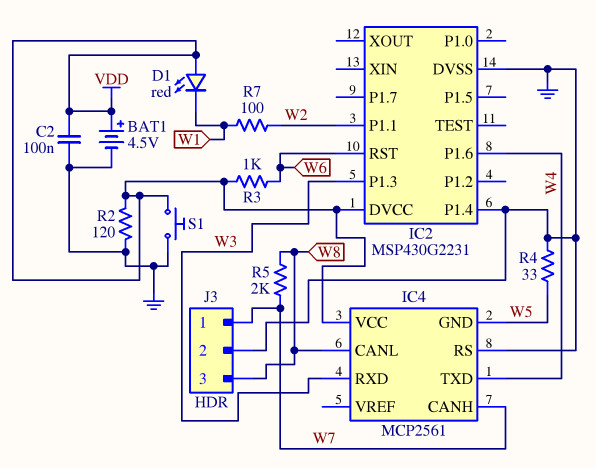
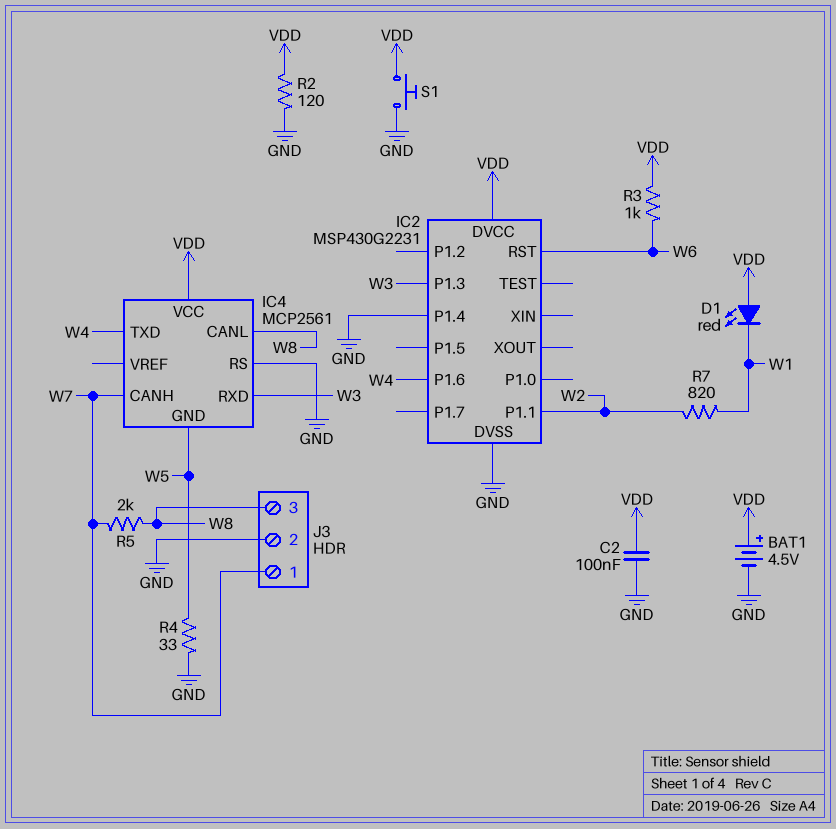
R7: 100 (W1, W2) -> 820 (W1, W2)

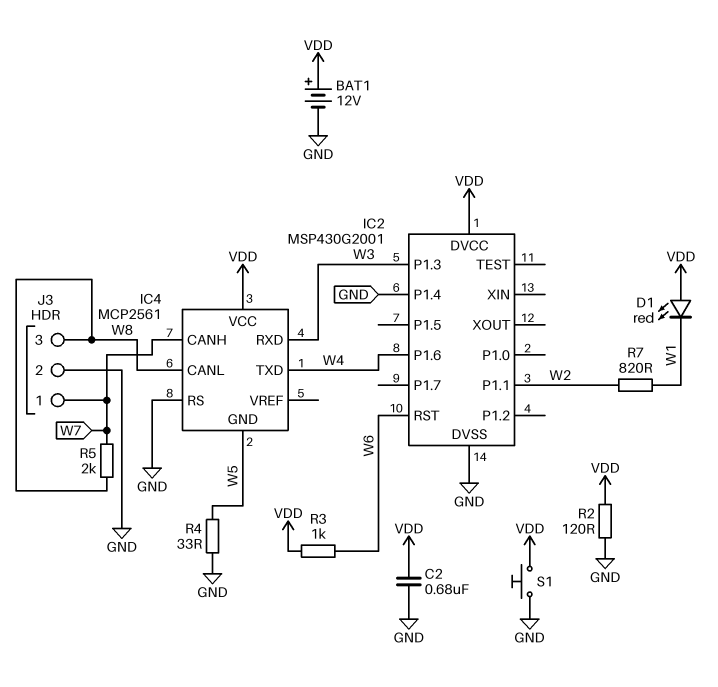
BAT1: 4.5V (plus VDD, minus GND) -> 12V (plus VDD, minus GND)
C2: 100nF (GND, VDD) -> 680nF (GND, VDD)
IC2: MSP430G2231 -> MSP430G2001

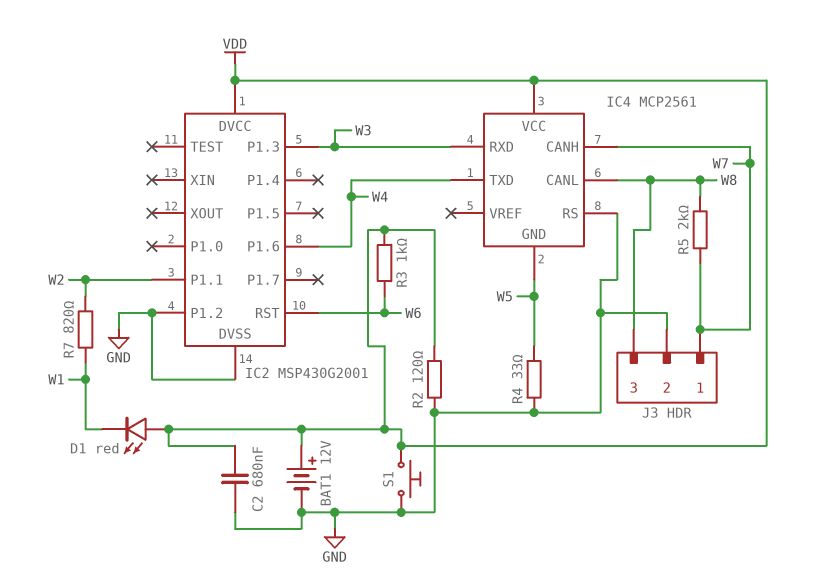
IC2 pin P1.2: none -> GND
IC2 pin P1.4: GND -> none

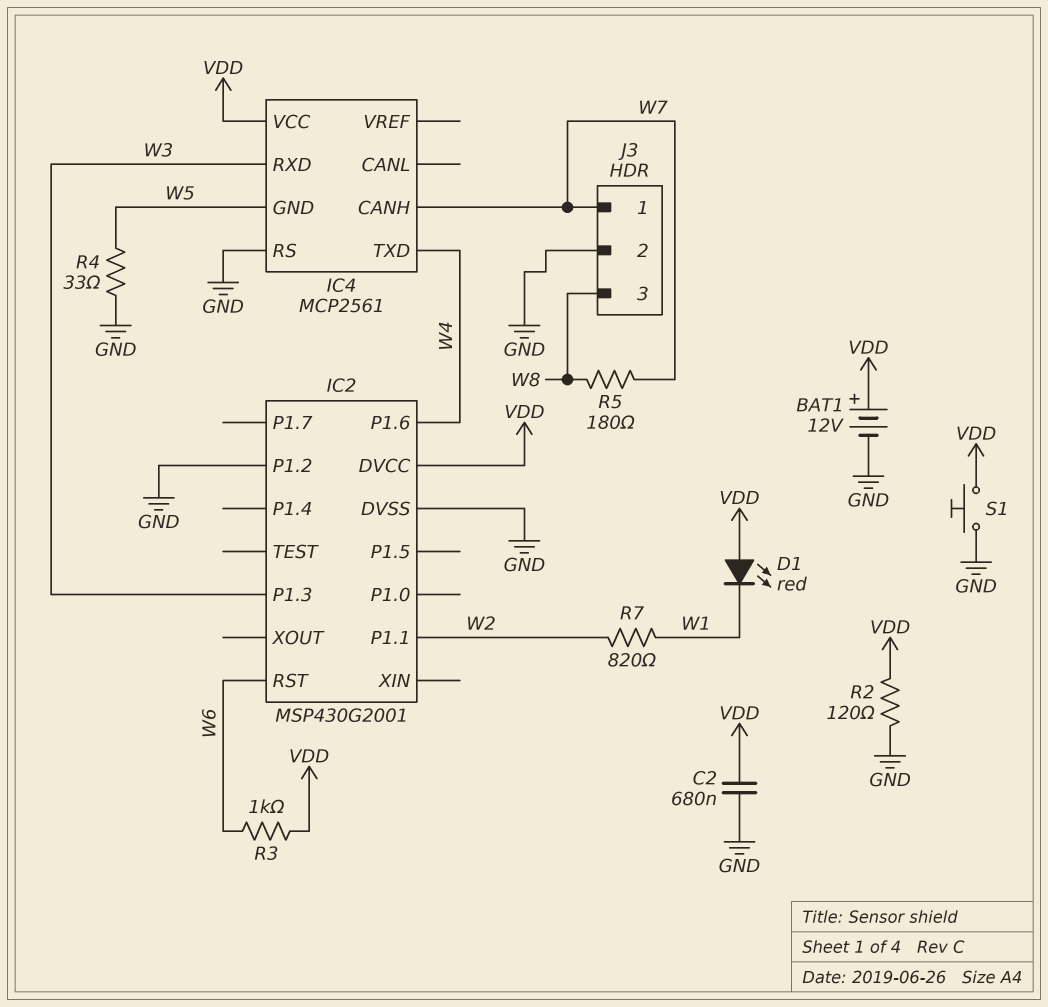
IC4 pin CANL: W8 -> none
R5: 2k (W7, W8) -> 180 (W7, W8)

